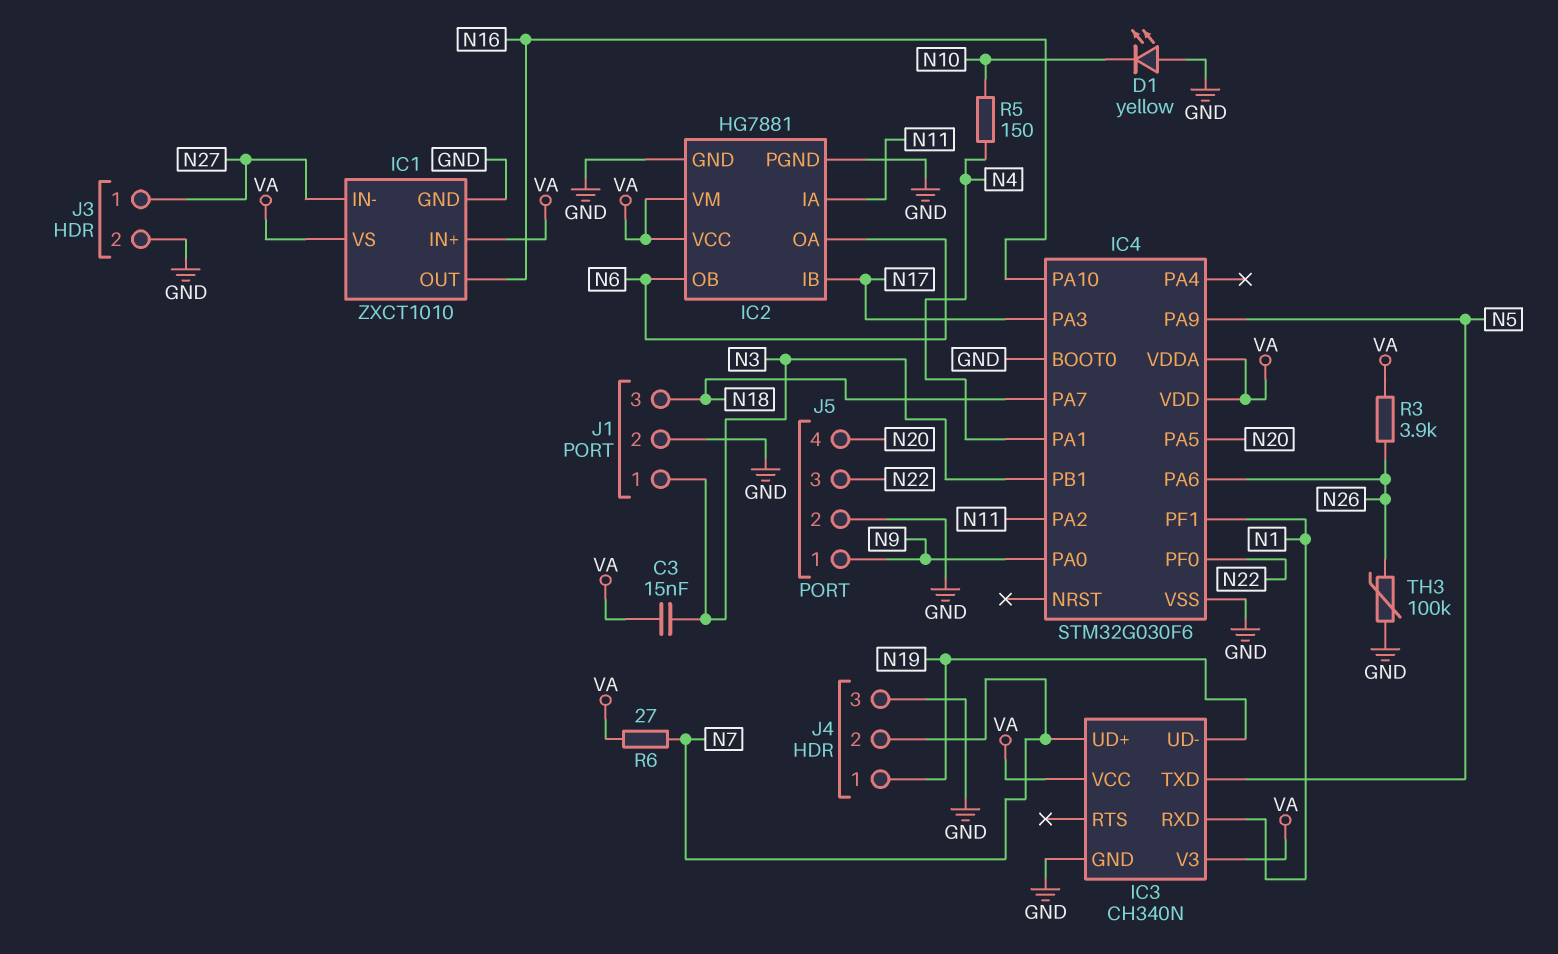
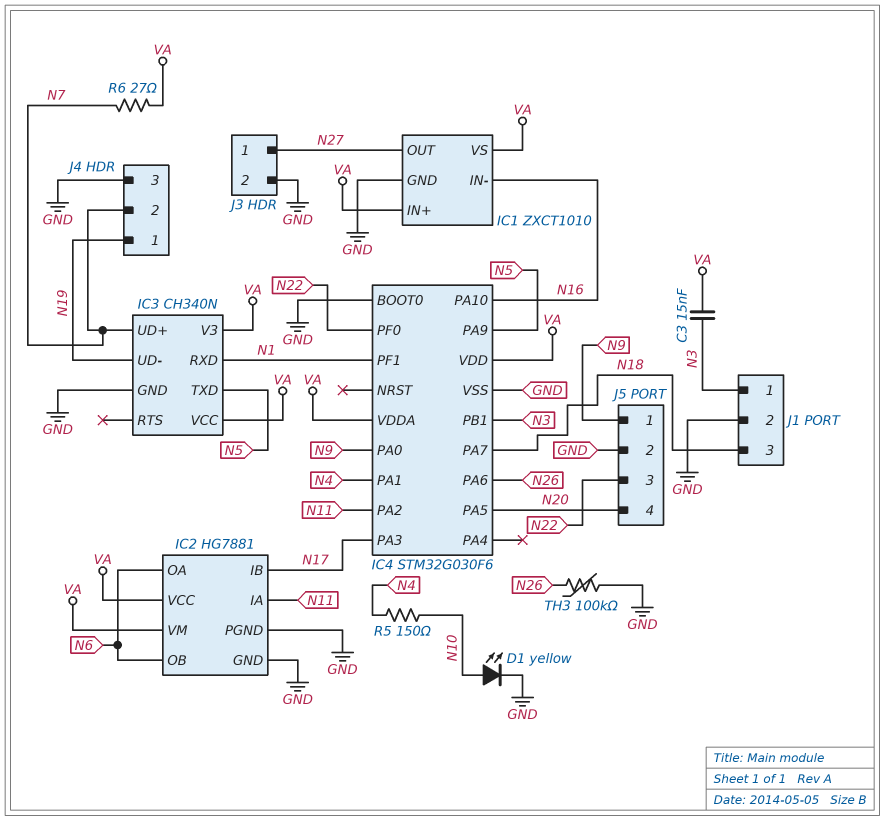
D1: LED yellow (A GND, K N10) -> LED yellow (A N10, K GND)
IC1 pin IN-: N27 -> N16
IC1 pin OUT: N16 -> N27
R3: 3.9k (N26, VA) -> none

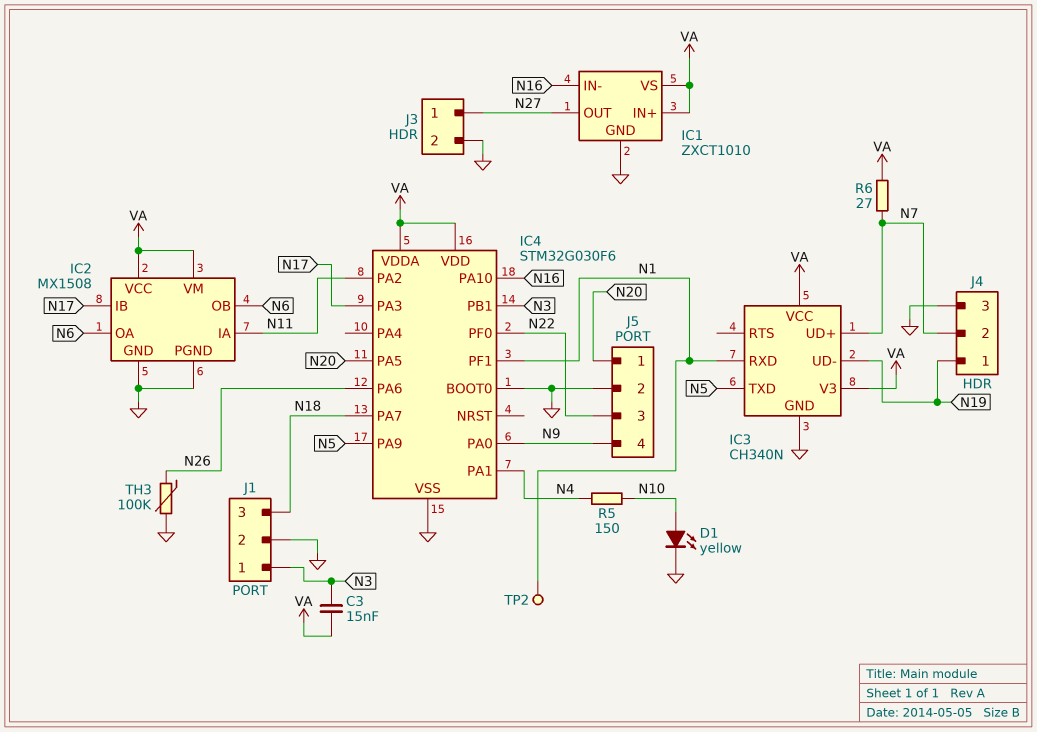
IC2: HG7881 -> MX1508
J5 pin 1: N9 -> N20
J5 pin 4: N20 -> N9
TP2: none -> test point (N1)

